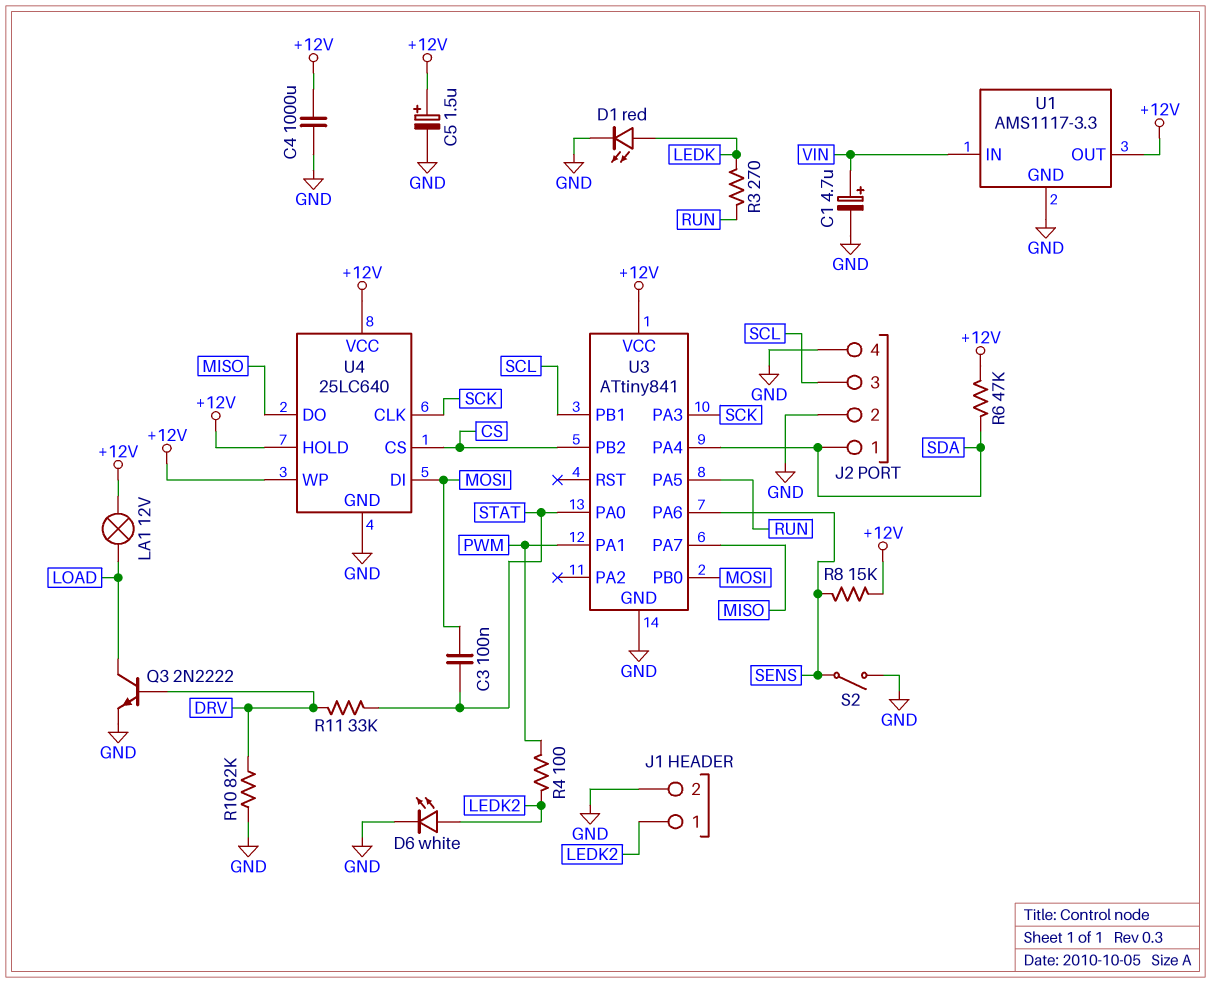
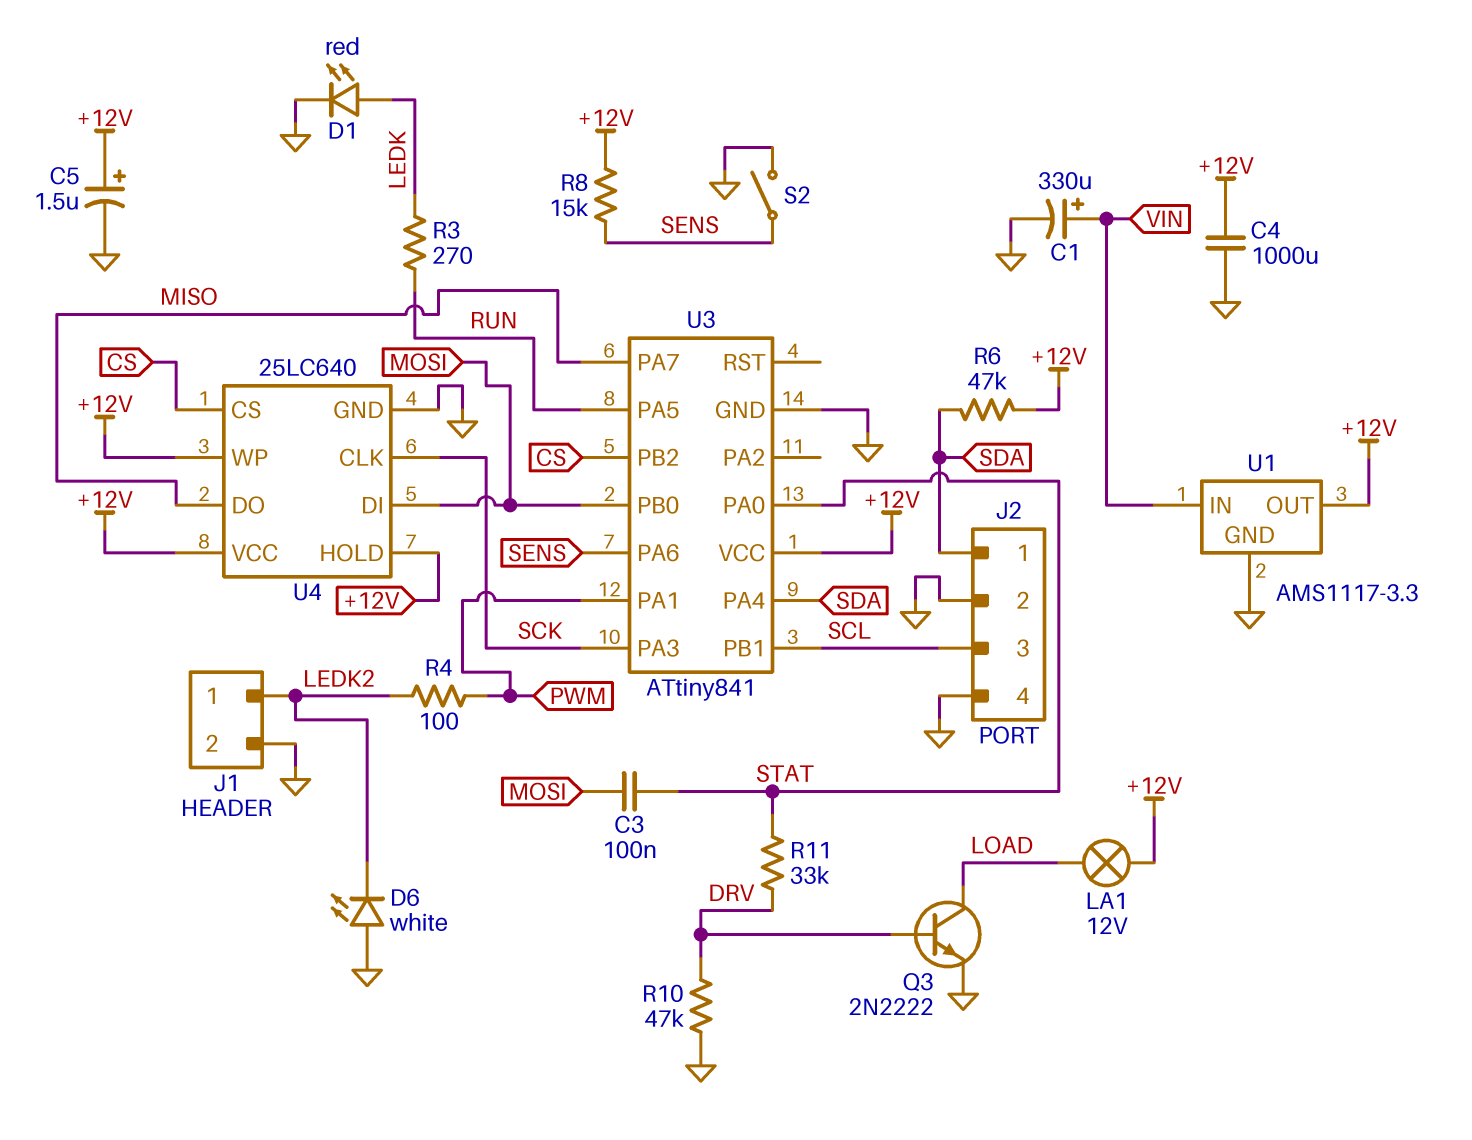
C1: 4.7uF (plus VIN, minus GND) -> 330uF (plus VIN, minus GND)
D6: LED white (A LEDK2, K GND) -> LED white (A GND, K LEDK2)
R10: 82k (DRV, GND) -> 47k (DRV, GND)

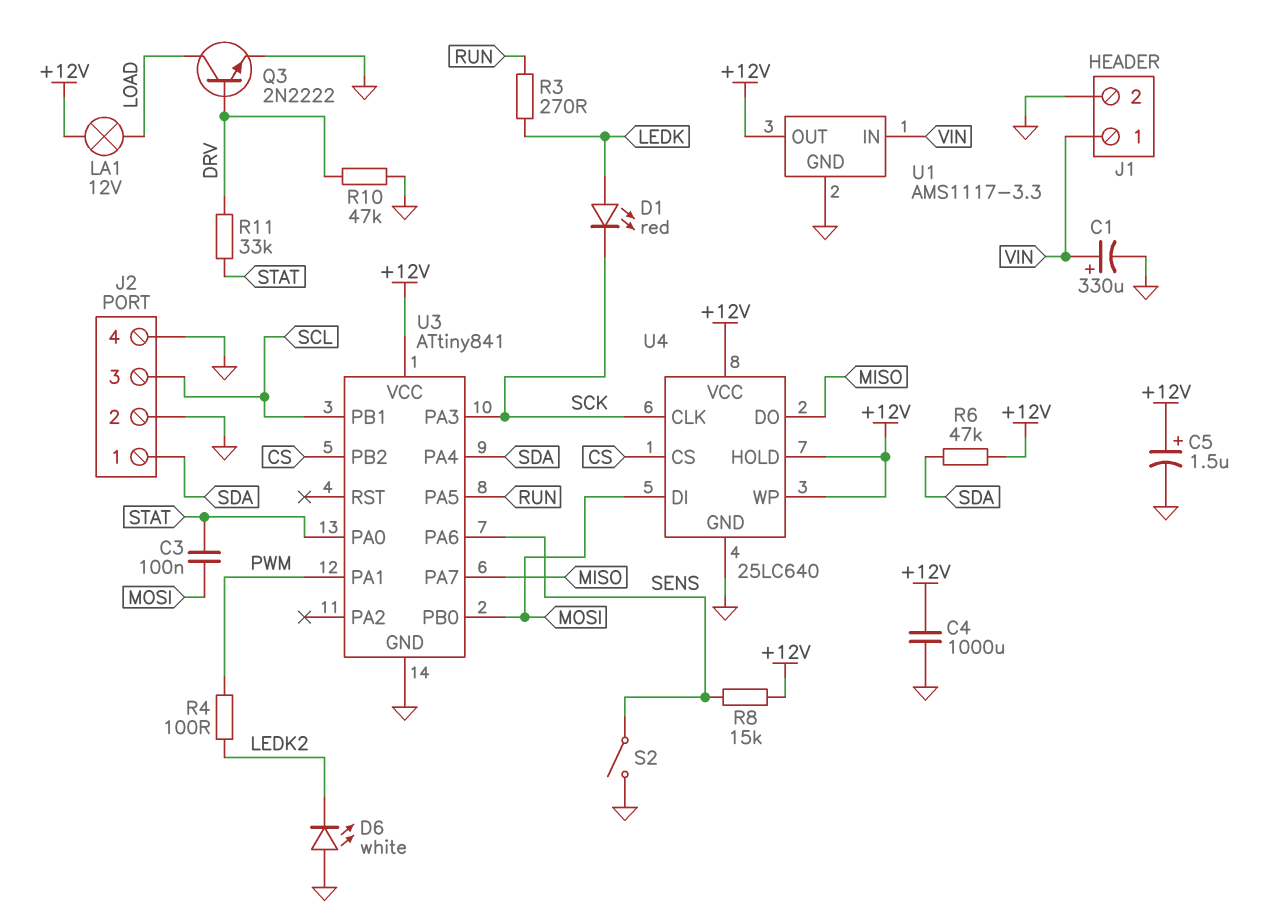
D1: LED red (A LEDK, K GND) -> LED red (A LEDK, K SCK)
J1 pin 1: LEDK2 -> VIN

